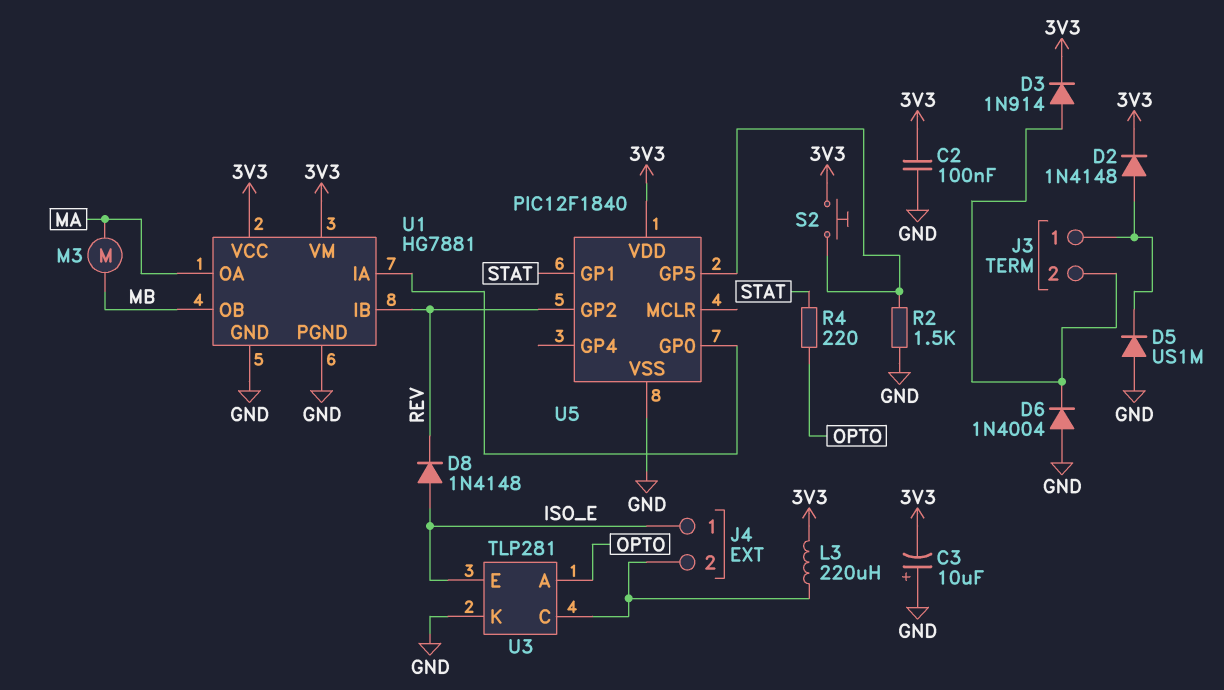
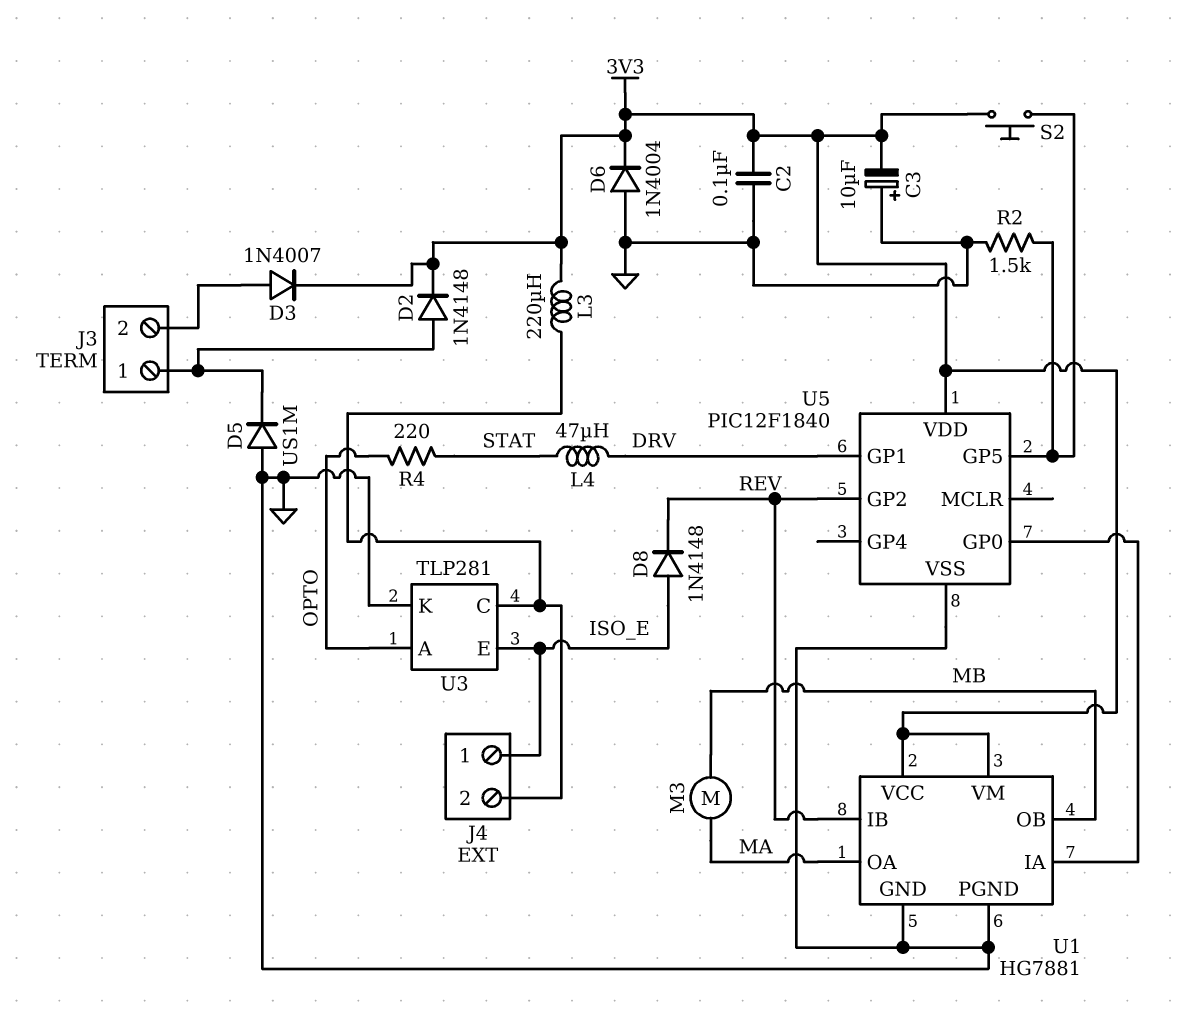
D3: diode 1N914 (A J3/2, K 3V3) -> diode 1N4007 (A J3/2, K 3V3)
D6: diode 1N4004 (A GND, K J3/2) -> diode 1N4004 (A GND, K 3V3)
L4: none -> 47uH (DRV, STAT)
U5 pin GP1: STAT -> DRV

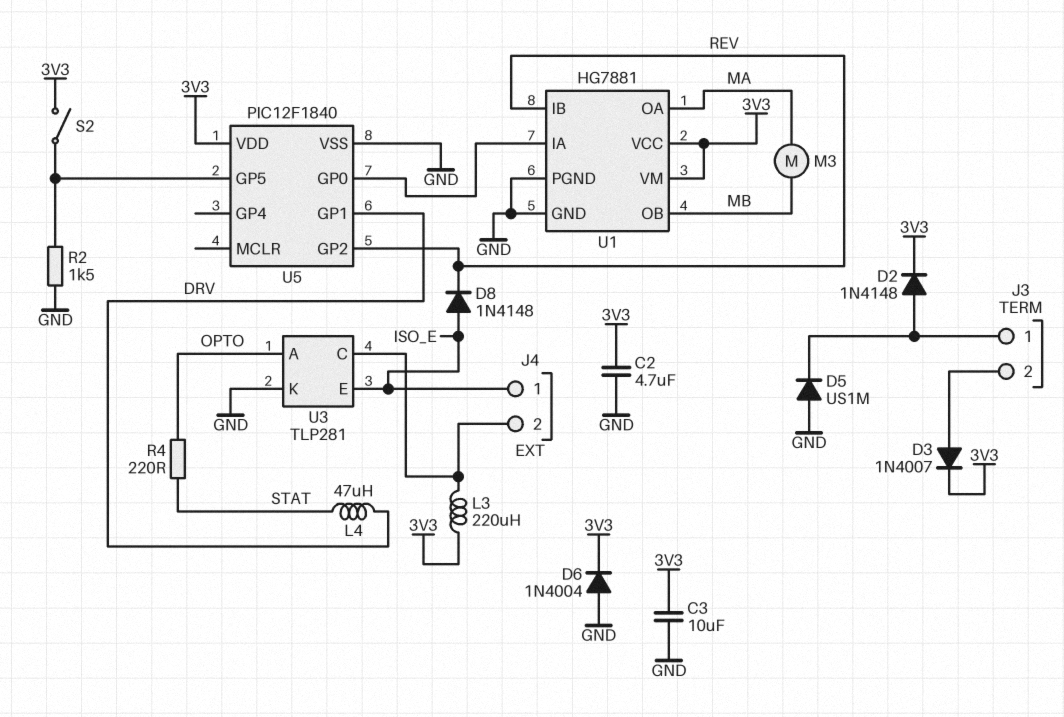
C2: 100nF (3V3, GND) -> 4.7uF (3V3, GND)
C3: 10uF (plus GND, minus 3V3) -> 10uF (3V3, GND)
S2: button (3V3, U5/GP5) -> switch (3V3, U5/GP5)

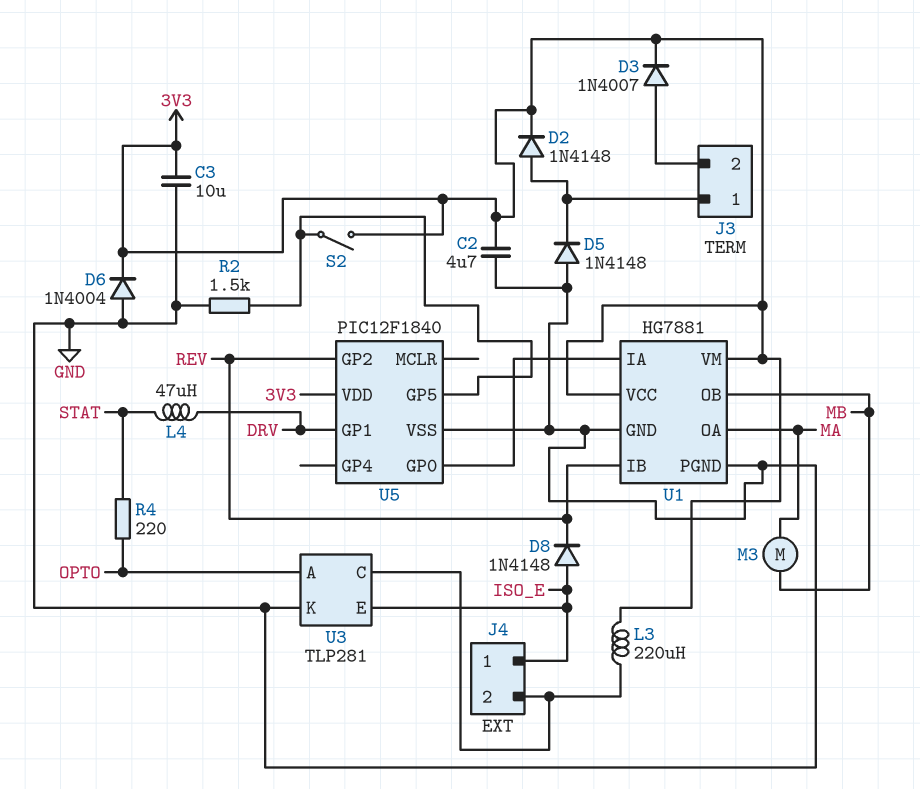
D5: diode US1M (A GND, K J3/1) -> diode 1N4148 (A GND, K J3/1)

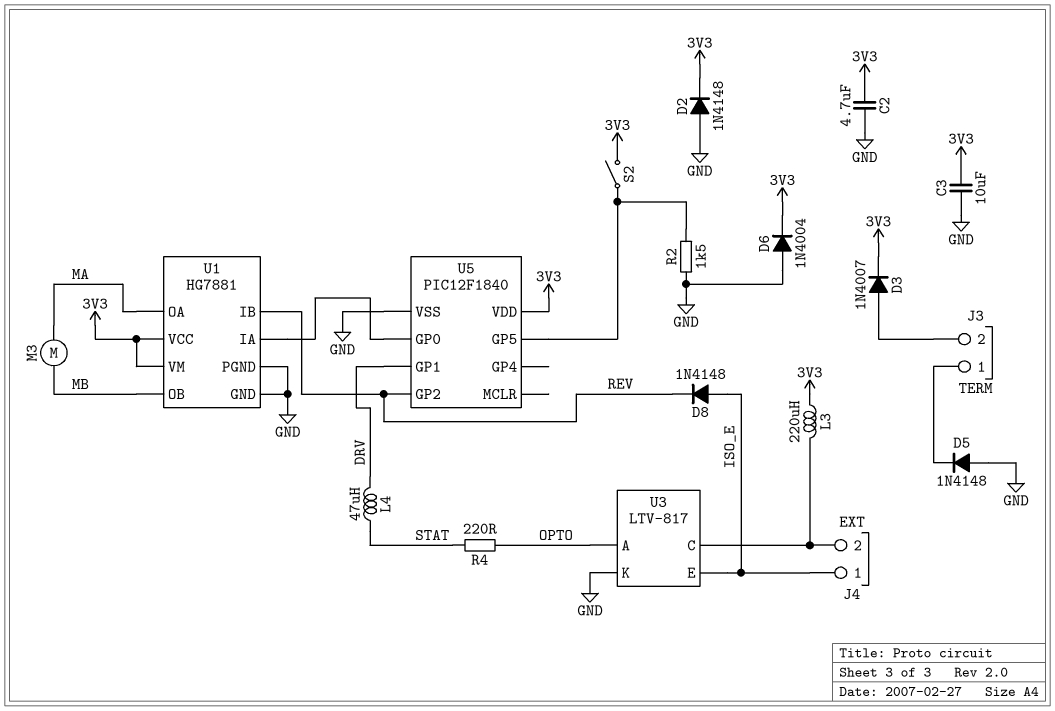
D2: diode 1N4148 (A J3/1, K 3V3) -> diode 1N4148 (A GND, K 3V3)
U3: TLP281 -> LTV-817

